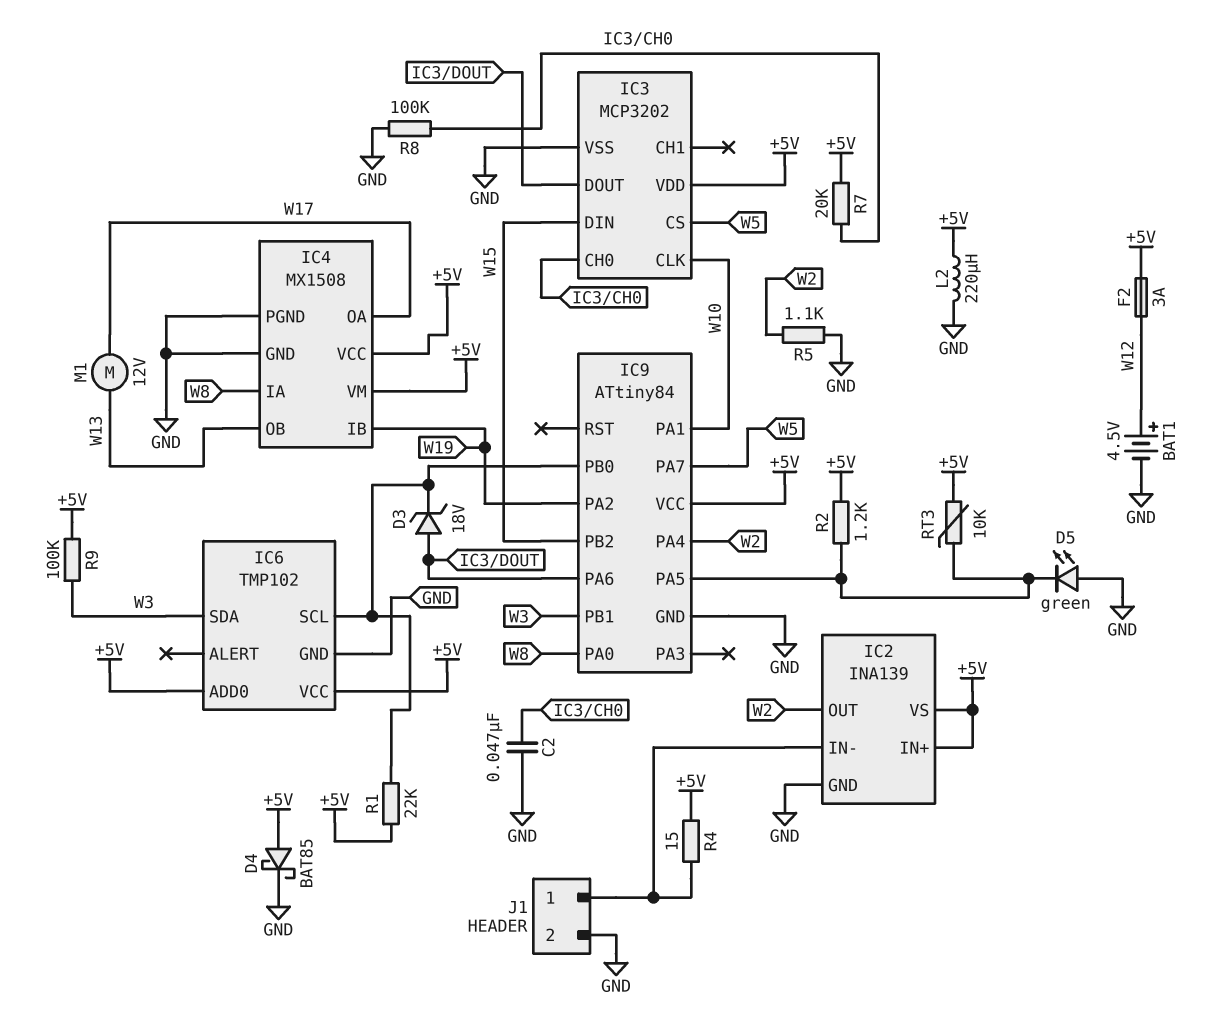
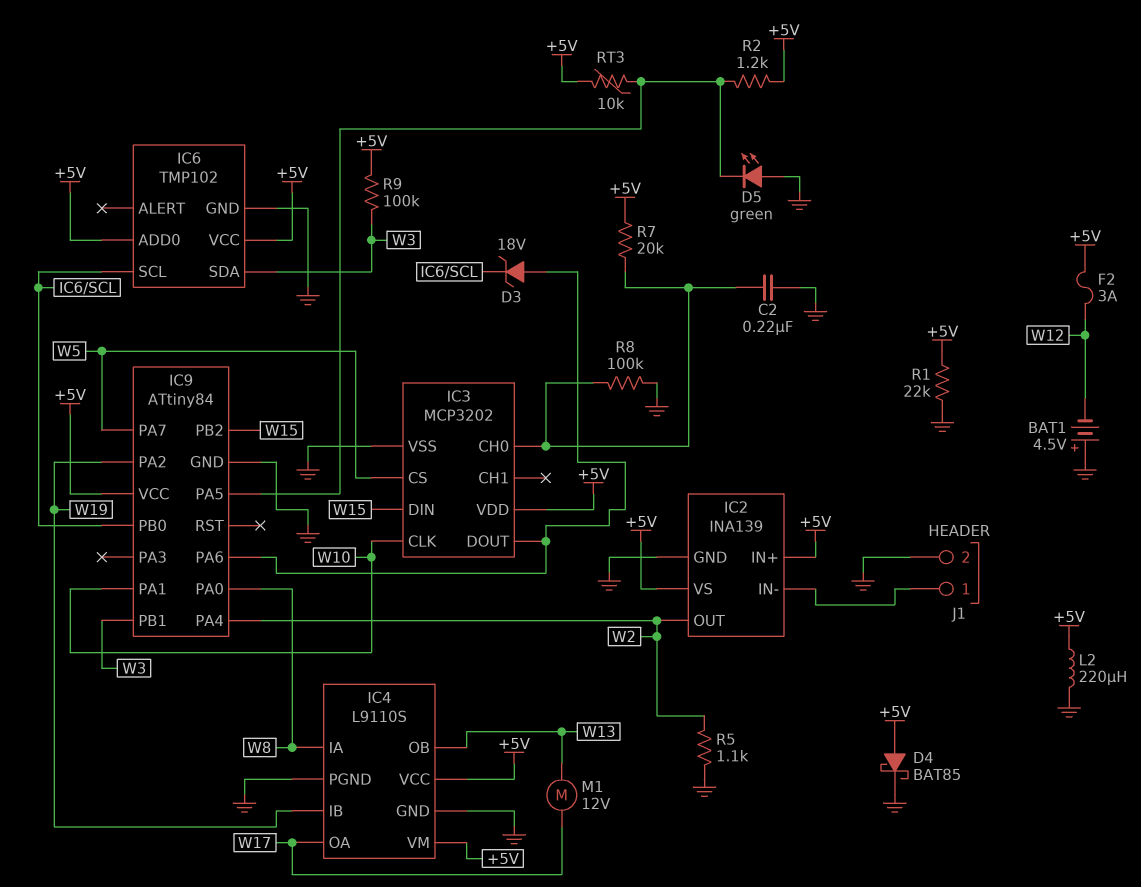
BAT1: 4.5V (plus W12, minus GND) -> 4.5V (plus GND, minus W12)
C2: 47nF (GND, IC3/CH0) -> 220nF (GND, IC3/CH0)
IC4: MX1508 -> L9110S
R1: 22k (+5V, IC6/SCL) -> 22k (+5V, GND)
R4: 15 (+5V, IC2/IN-) -> none

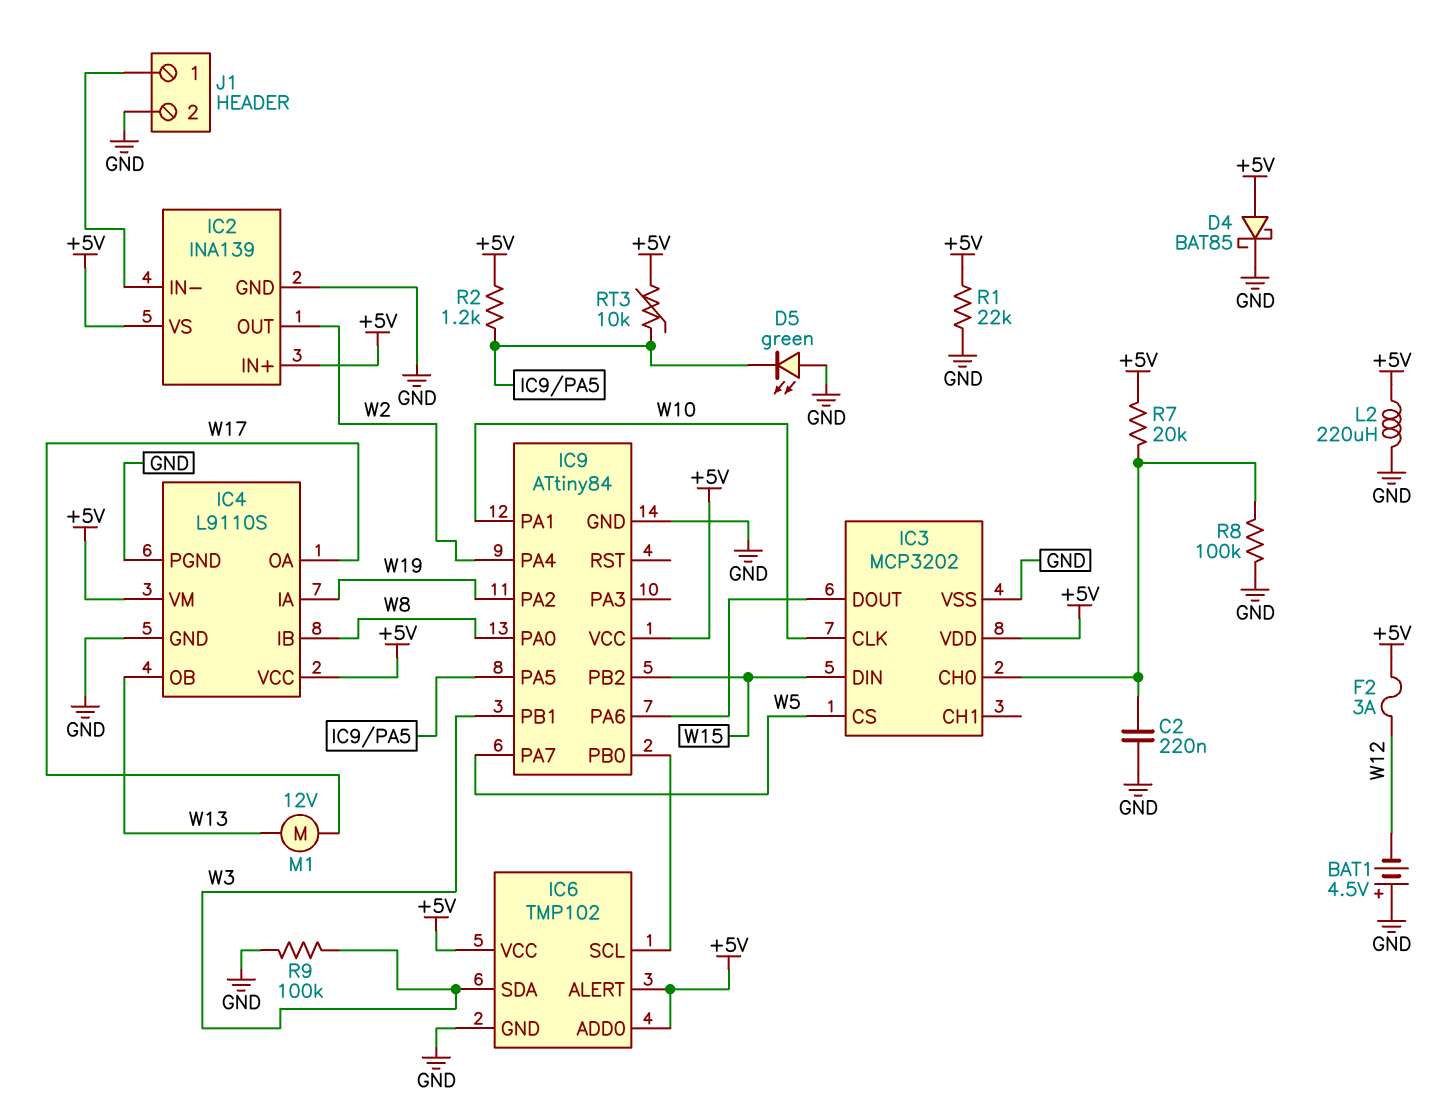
D3: zener 18V (A IC3/DOUT, K IC6/SCL) -> none
IC4 pin IA: W8 -> W19
IC4 pin IB: W19 -> W8
IC6 pin ALERT: none -> +5V
R5: 1.1k (GND, W2) -> none
R9: 100k (+5V, W3) -> 100k (GND, W3)

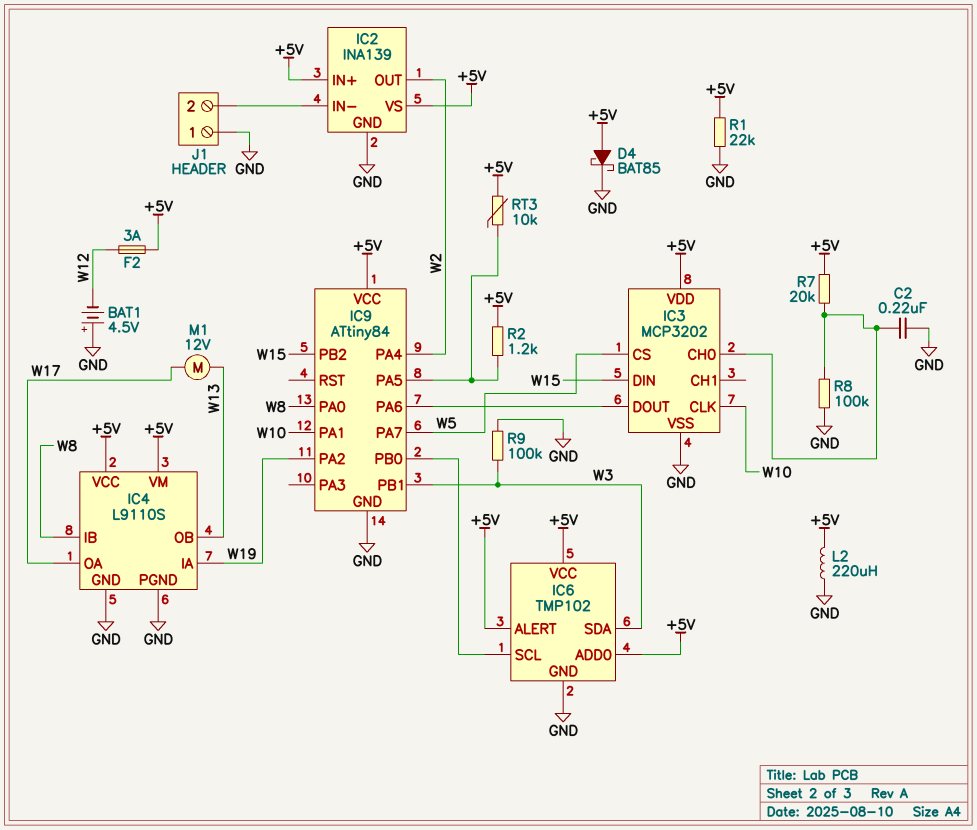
D5: LED green (A GND, K IC9/PA5) -> none
J1 pin 1: IC2/IN- -> GND
J1 pin 2: GND -> IC2/IN-

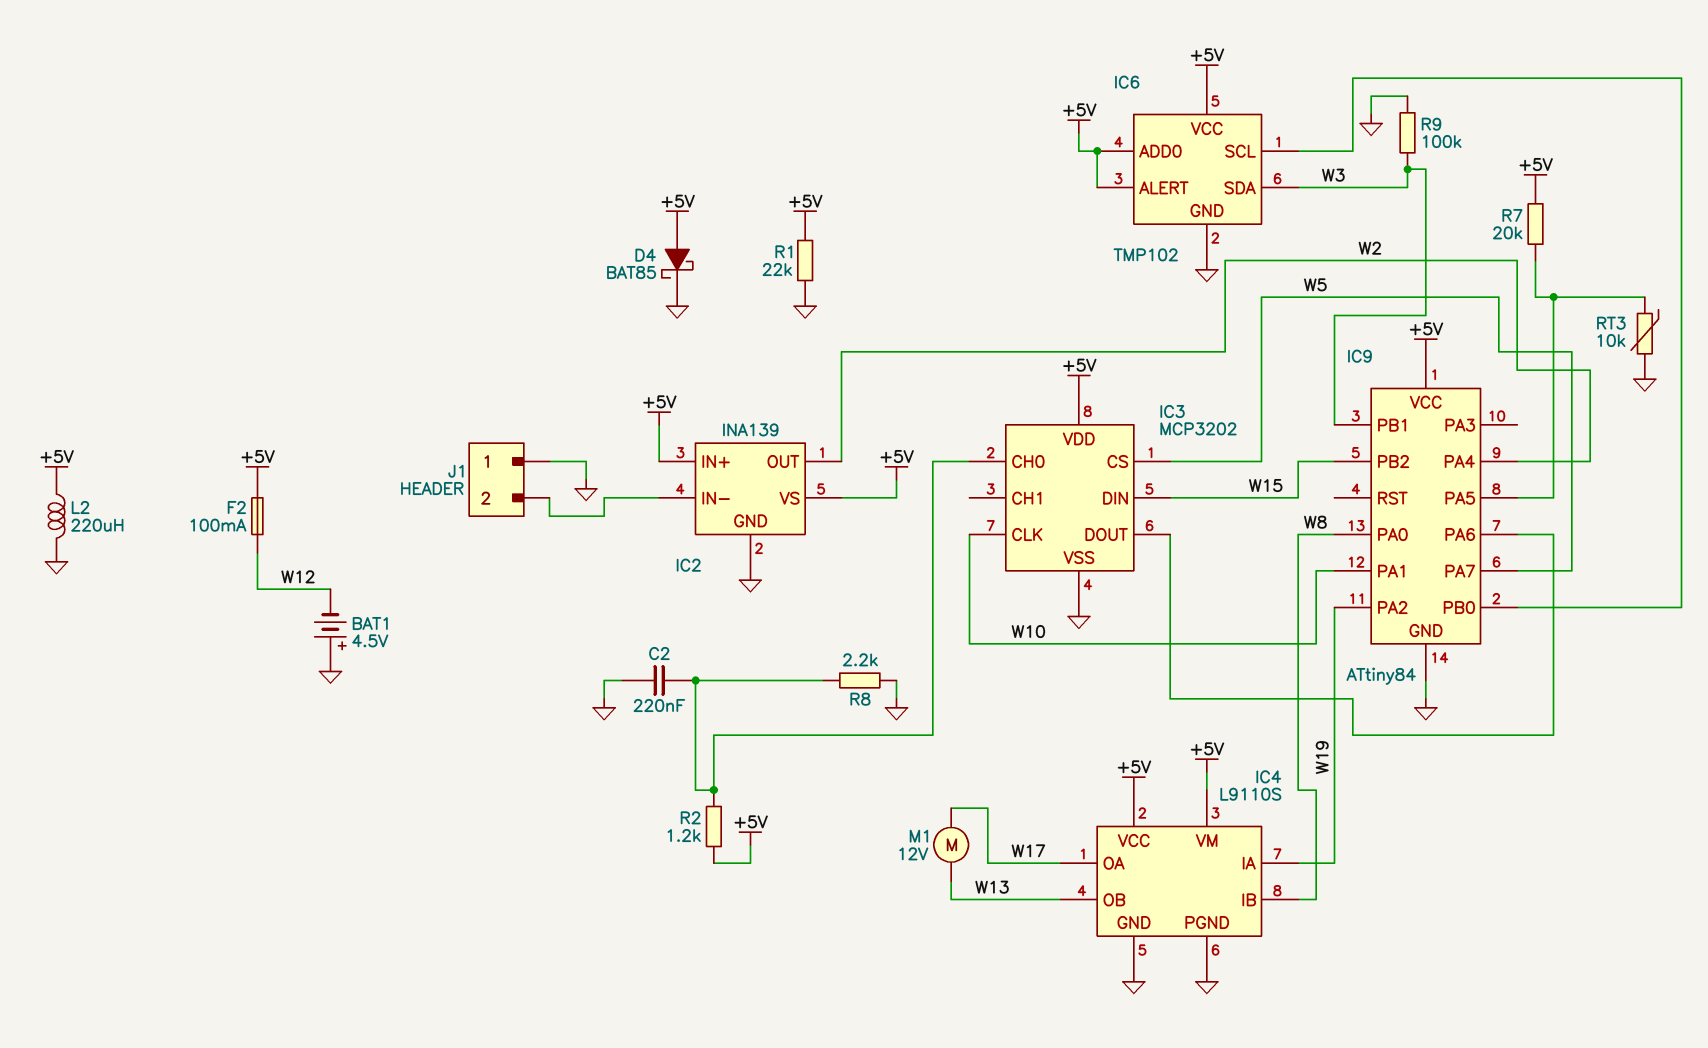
F2: 3A (+5V, W12) -> 100mA (+5V, W12)
R2: 1.2k (+5V, IC9/PA5) -> 1.2k (+5V, IC3/CH0)
R7: 20k (+5V, IC3/CH0) -> 20k (+5V, IC9/PA5)
R8: 100k (GND, IC3/CH0) -> 2.2k (GND, IC3/CH0)
RT3: 10k (+5V, IC9/PA5) -> 10k (GND, IC9/PA5)

